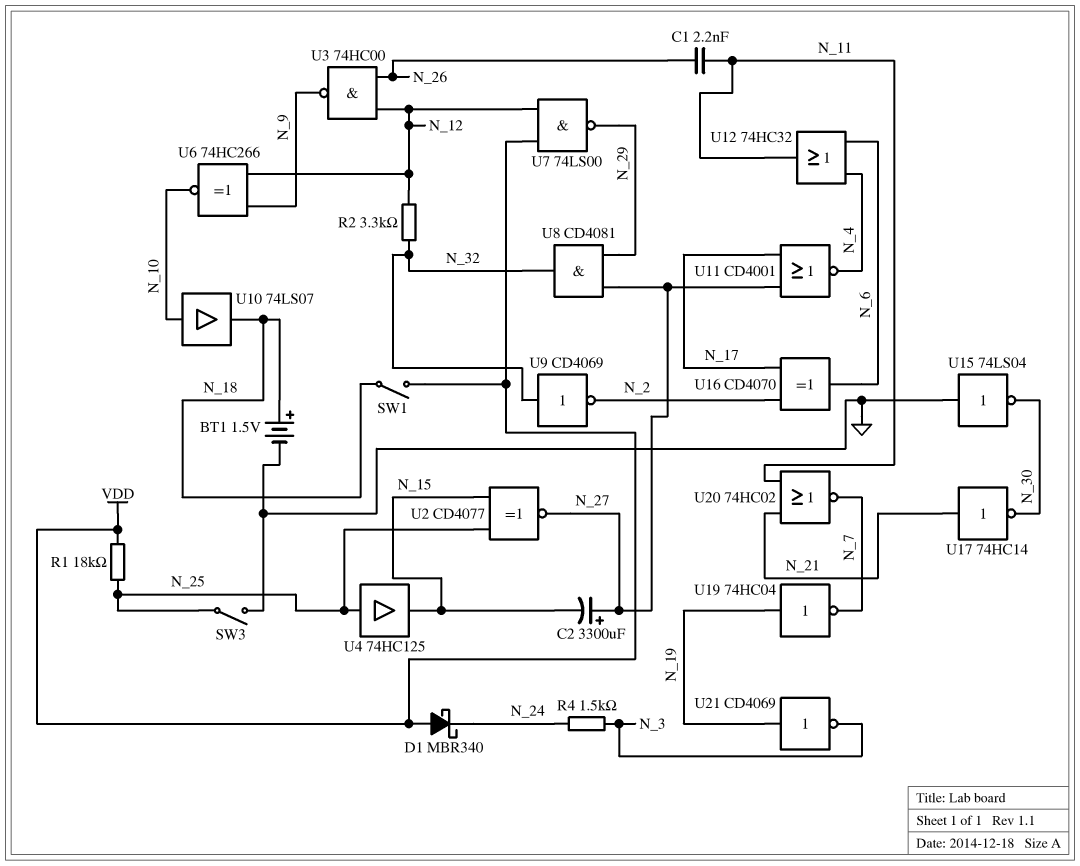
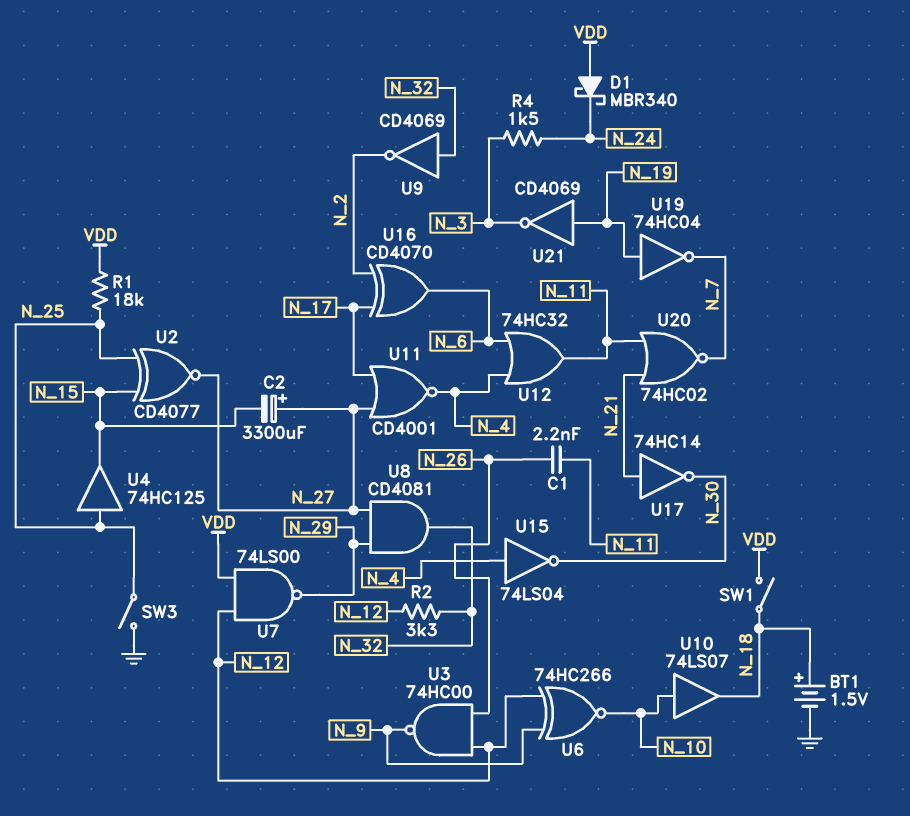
U15: NOT 74LS04 (in GND, out N_30) -> NOT 74LS04 (in N_4, out N_30)

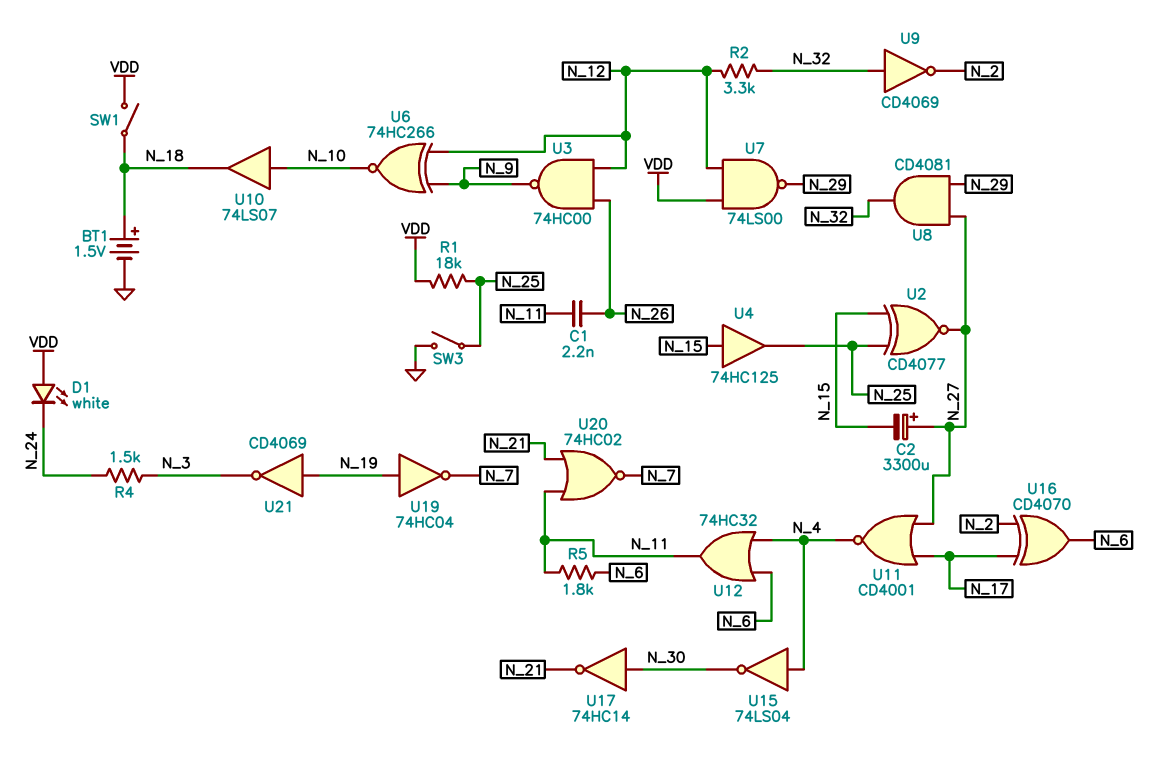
D1: schottky MBR340 (A VDD, K N_24) -> LED white (A VDD, K N_24)
R5: none -> 1.8k (N_6, N_11)
U4: buffer 74HC125 (in N_25, out N_15) -> buffer 74HC125 (in N_15, out N_25)
U17: NOT 74HC14 (in N_21, out N_30) -> NOT 74HC14 (in N_30, out N_21)

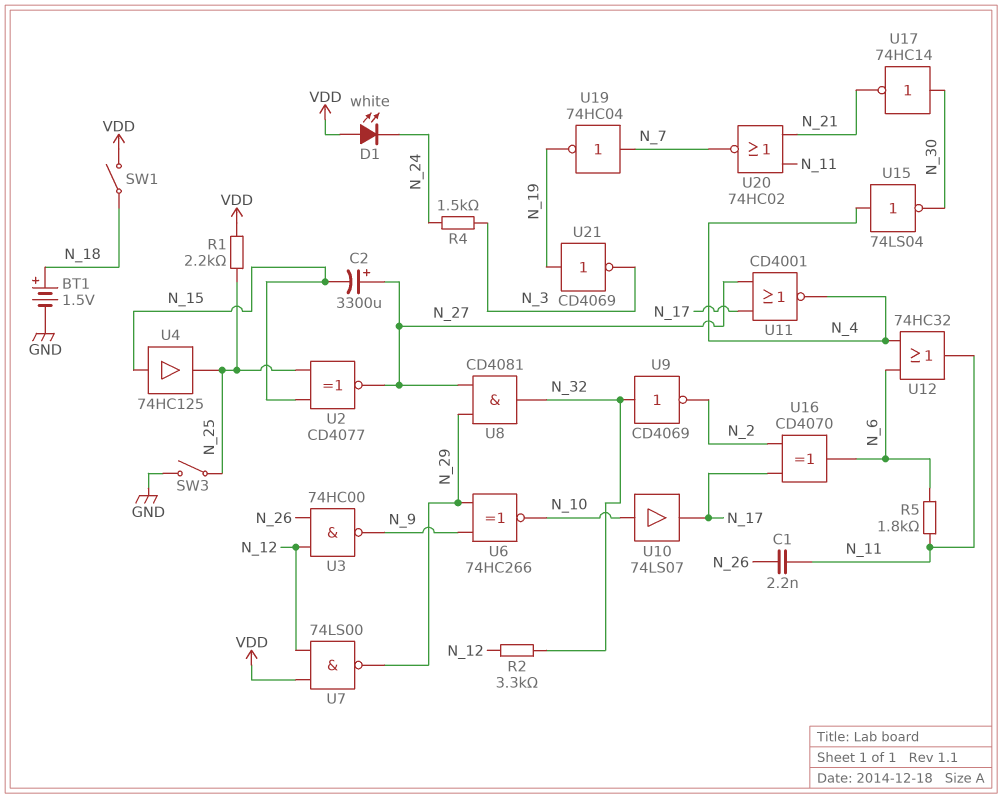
R1: 18k (N_25, VDD) -> 2.2k (N_25, VDD)
U6: XNOR 74HC266 (in N_9, in N_12, out N_10) -> XNOR 74HC266 (in N_9, in N_29, out N_10)
U10: buffer 74LS07 (in N_10, out N_18) -> buffer 74LS07 (in N_10, out N_17)
U19: NOT 74HC04 (in N_19, out N_7) -> NOT 74HC04 (in N_7, out N_19)

